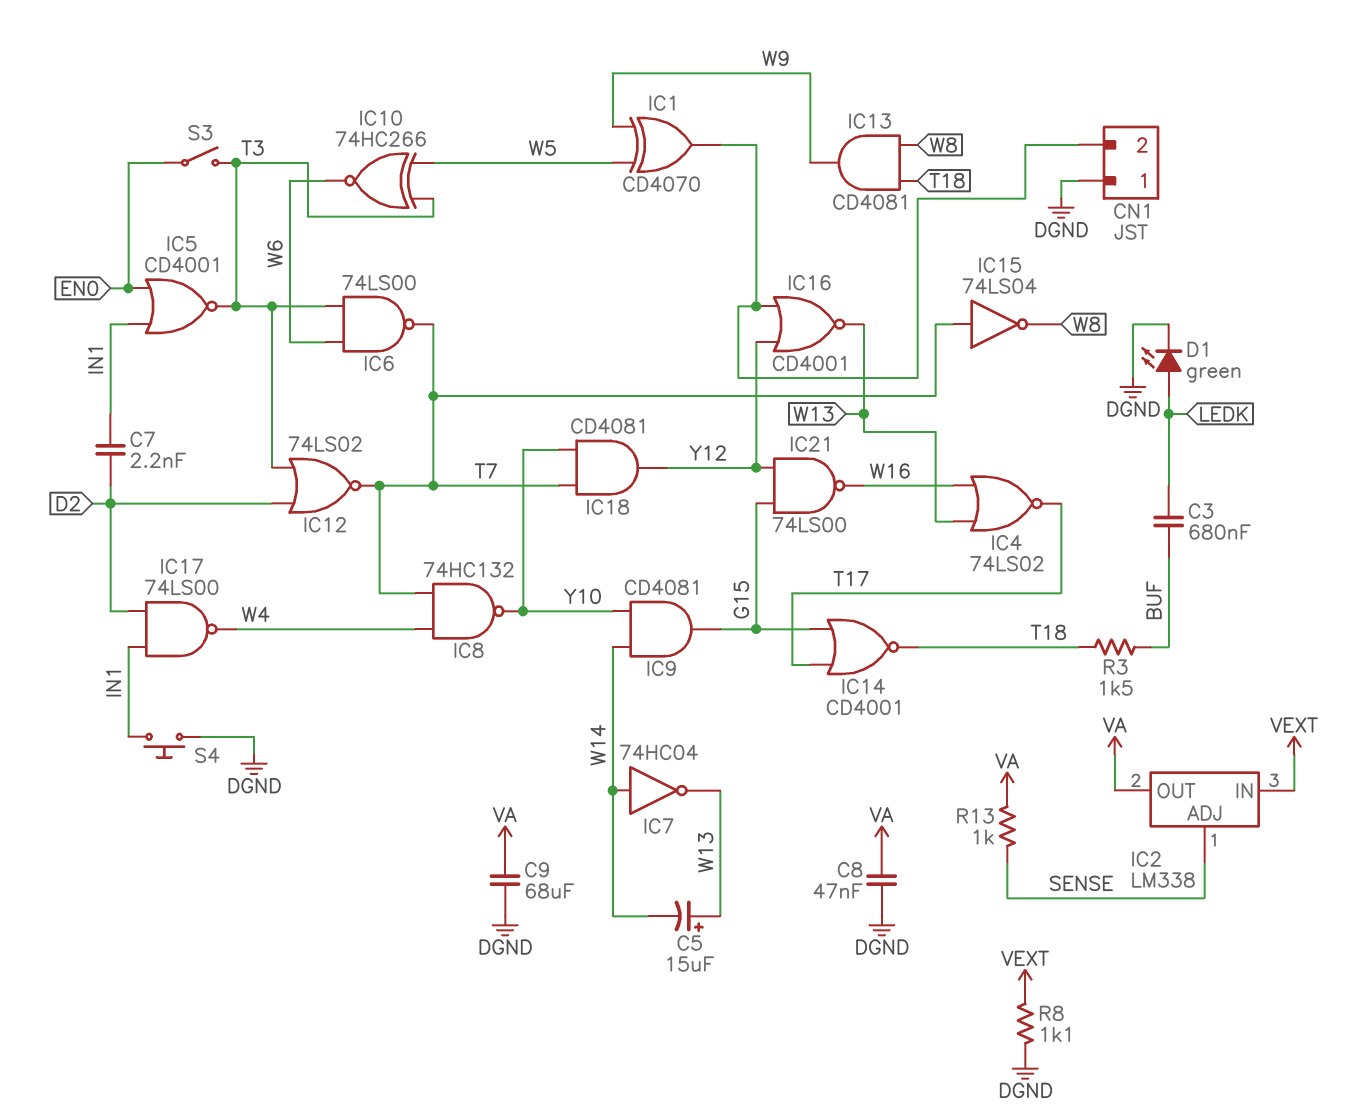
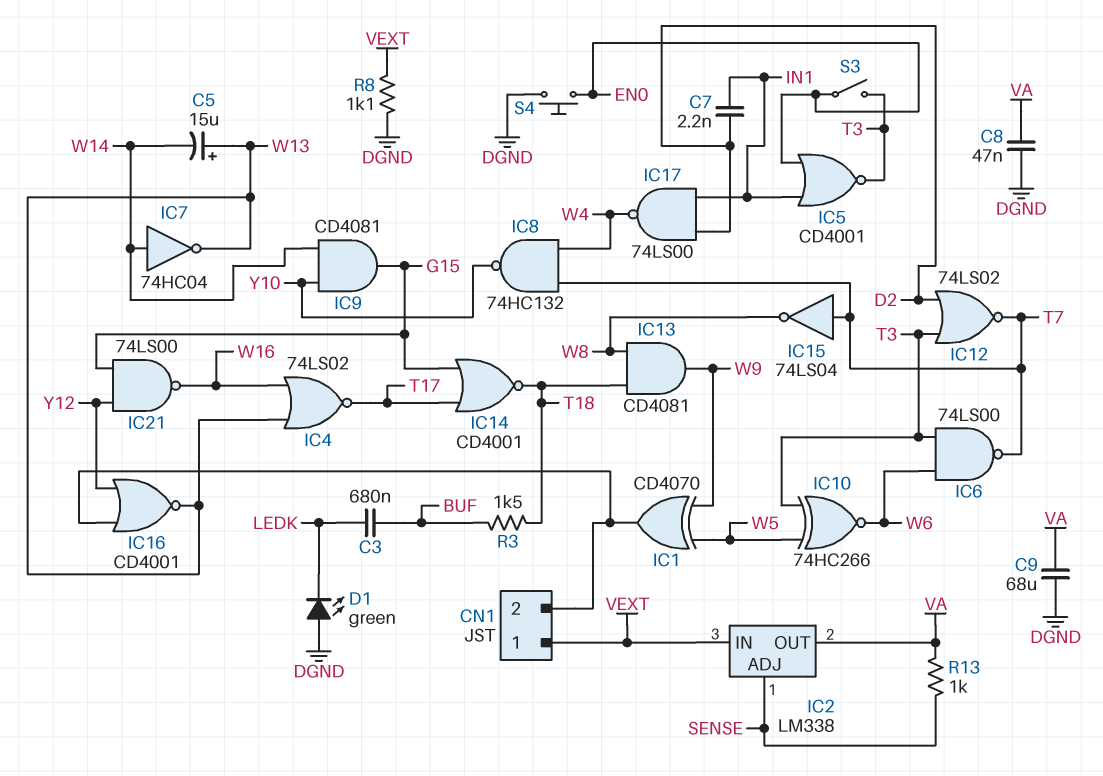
CN1 pin 1: DGND -> VEXT
D1: LED green (A LEDK, K DGND) -> LED green (A DGND, K LEDK)
IC18: AND CD4081 (in T7, in Y10, out Y12) -> none
S4: button (DGND, IN1) -> button (DGND, EN0)

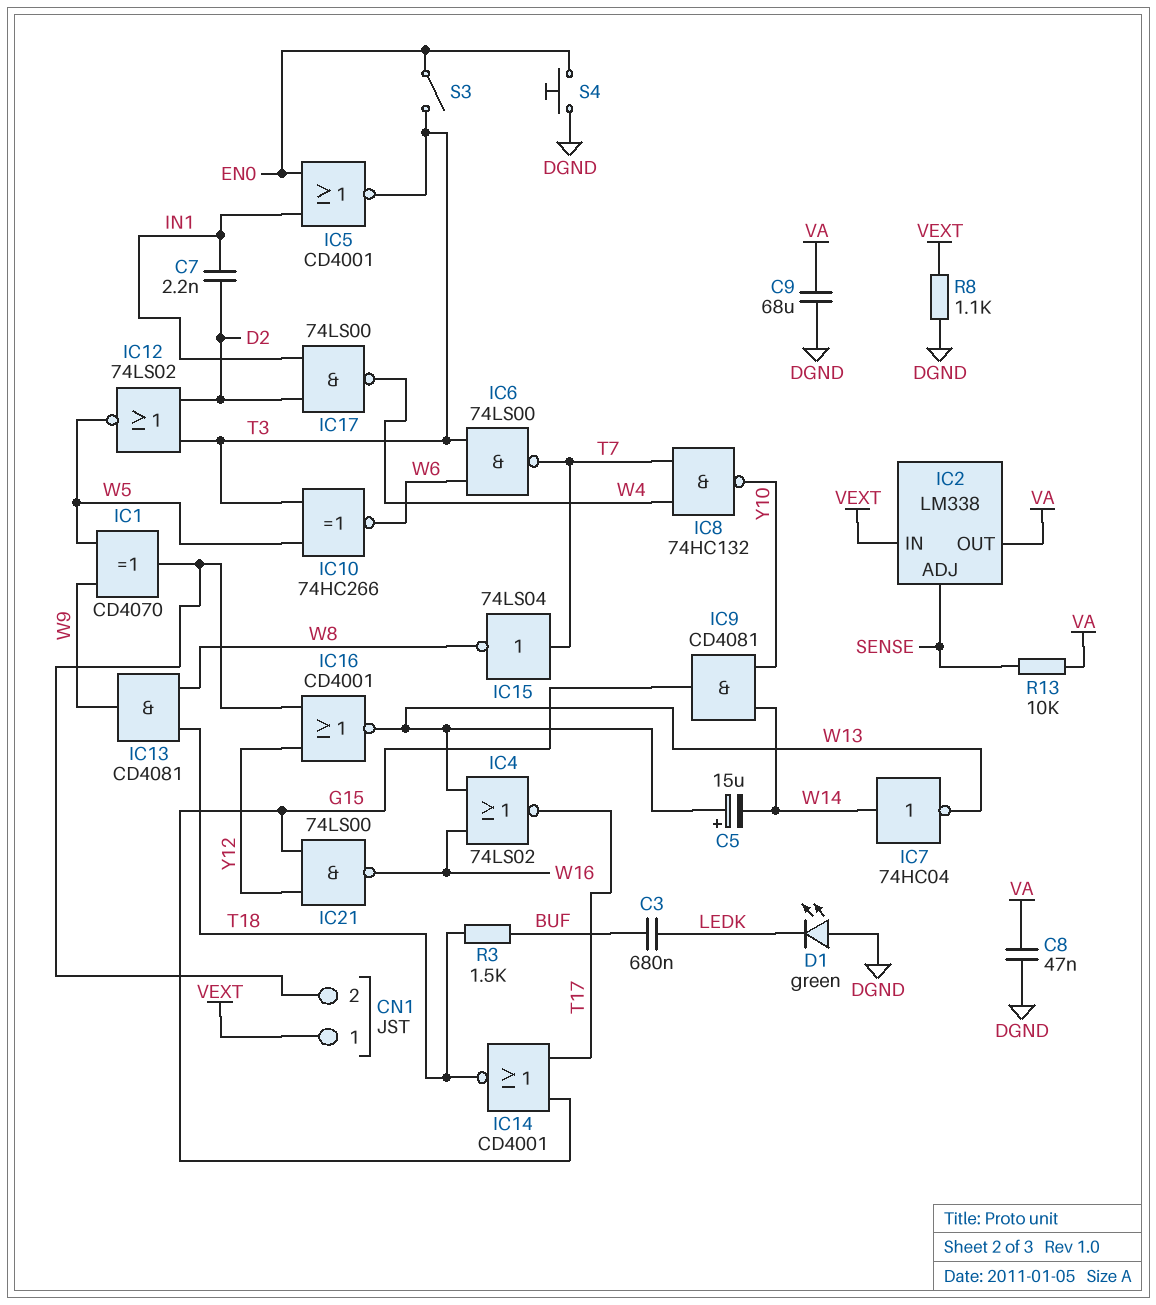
IC12: NOR 74LS02 (in D2, in T3, out T7) -> NOR 74LS02 (in D2, in T3, out W5)
R13: 1k (SENSE, VA) -> 10k (SENSE, VA)

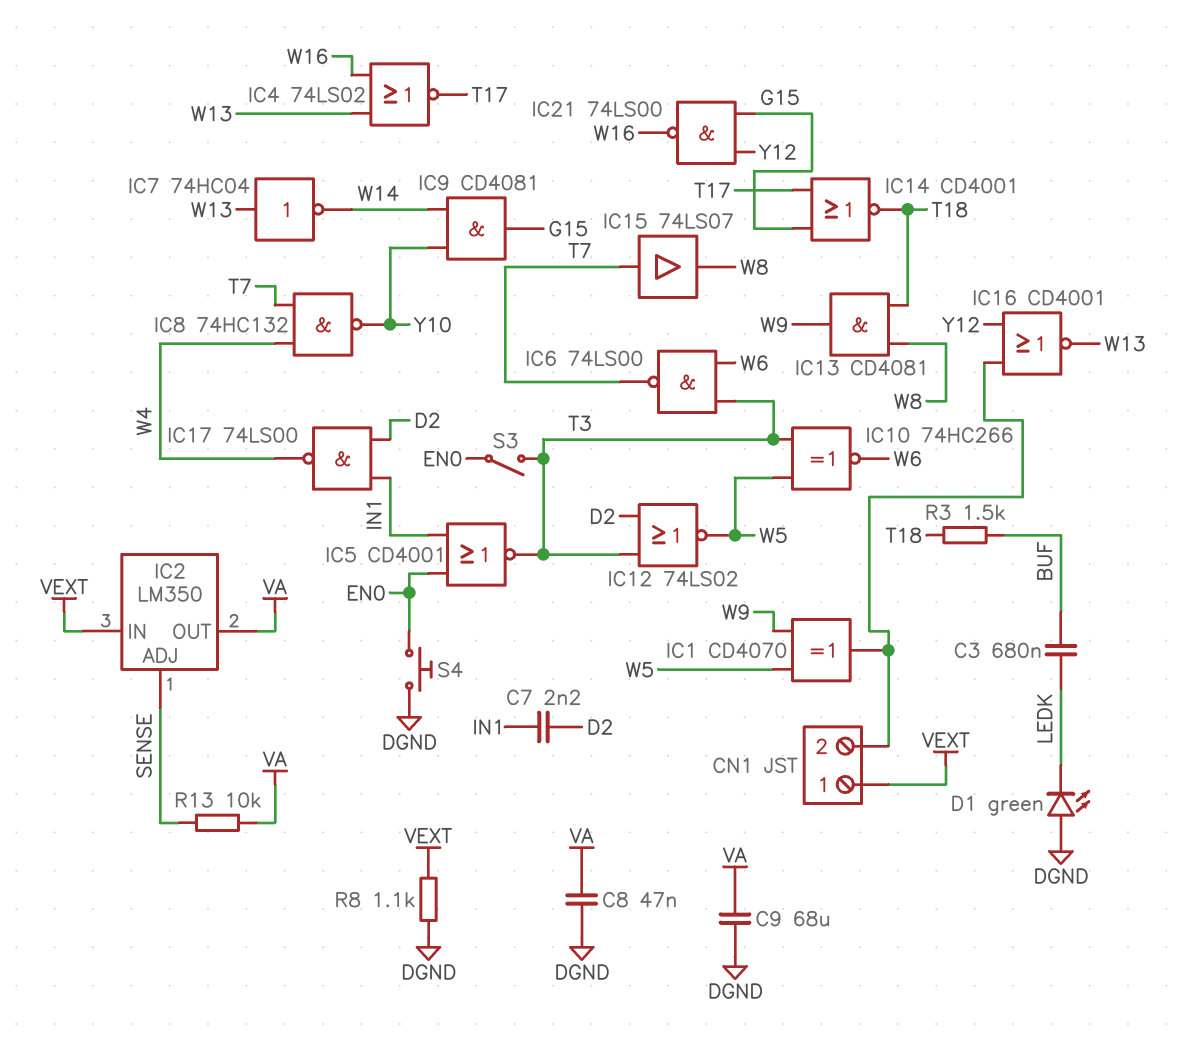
C5: 15uF (plus W13, minus W14) -> none
IC2: LM338 -> LM350
IC7: NOT 74HC04 (in W14, out W13) -> NOT 74HC04 (in W13, out W14)
IC15: NOT 74LS04 (in T7, out W8) -> buffer 74LS07 (in T7, out W8)

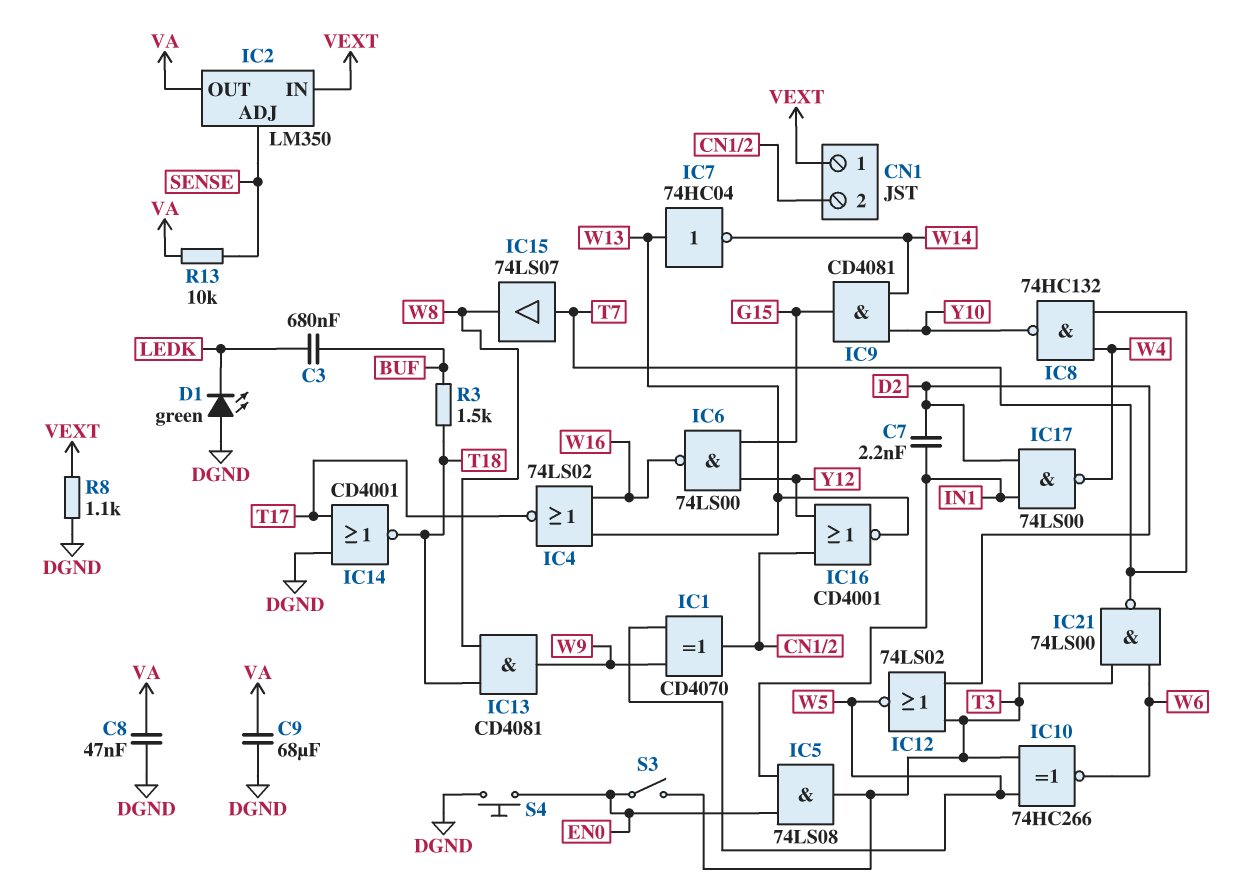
IC5: NOR CD4001 (in EN0, in IN1, out T3) -> AND 74LS08 (in EN0, in IN1, out T3)
IC6: NAND 74LS00 (in T3, in W6, out T7) -> NAND 74LS00 (in G15, in Y12, out W16)
IC14: NOR CD4001 (in G15, in T17, out T18) -> NOR CD4001 (in DGND, in T17, out T18)
IC21: NAND 74LS00 (in G15, in Y12, out W16) -> NAND 74LS00 (in T3, in W6, out T7)

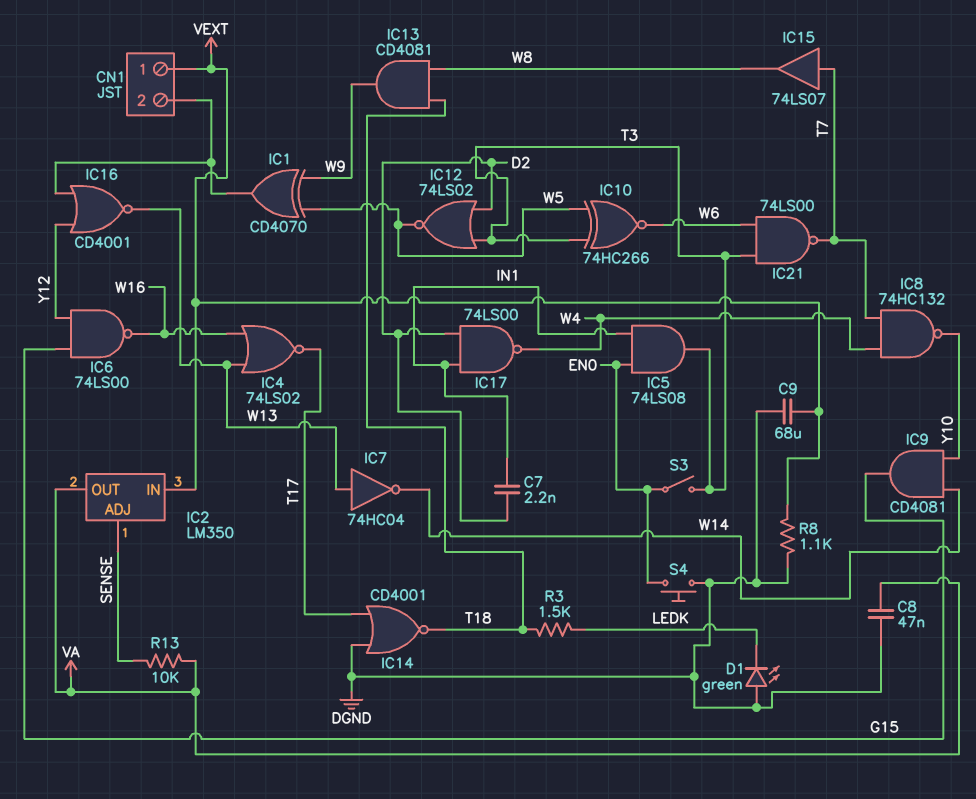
C3: 680nF (BUF, LEDK) -> none
C9: 68uF (DGND, VA) -> 68uF (DGND, VEXT)
R3: 1.5k (BUF, T18) -> 1.5k (LEDK, T18)

